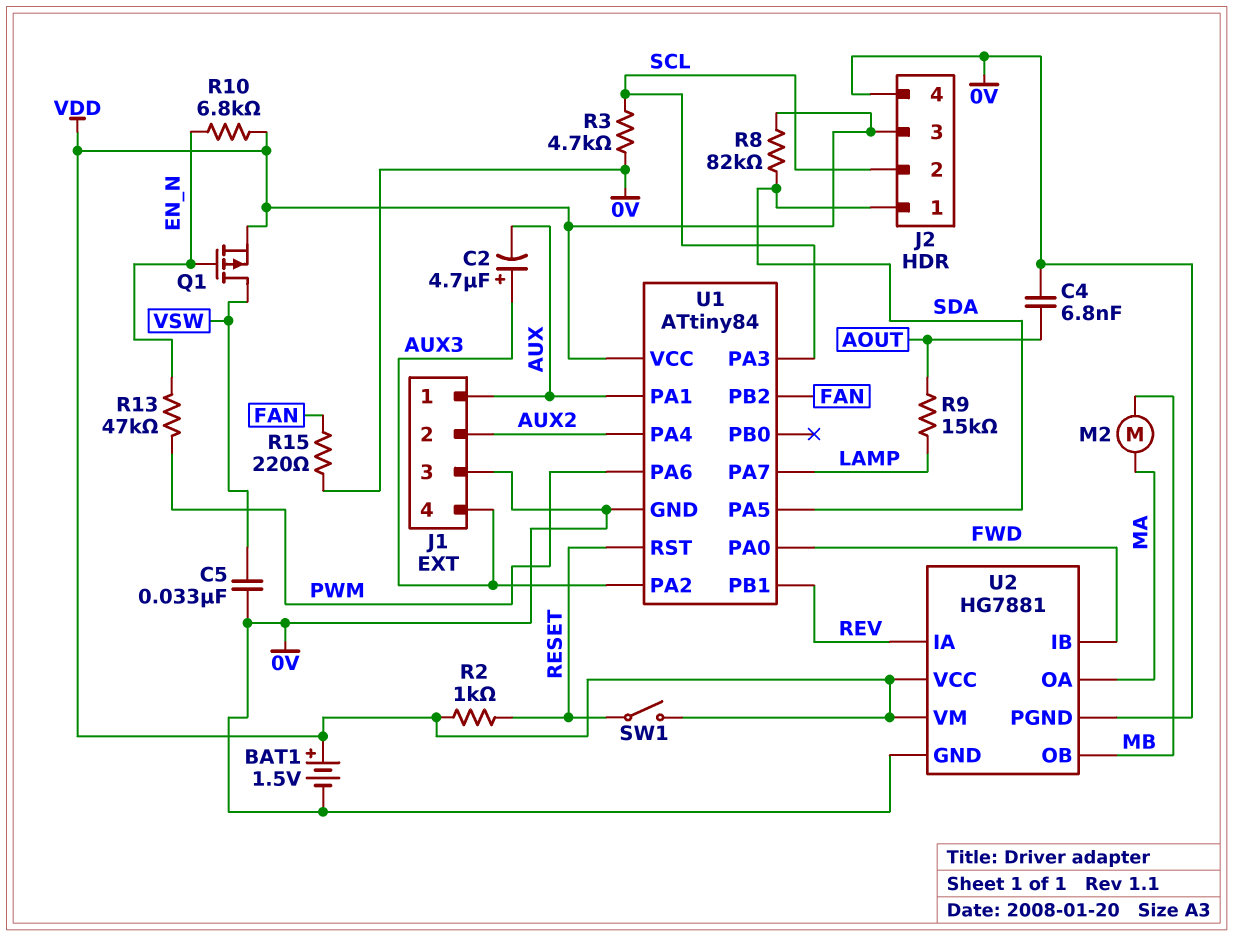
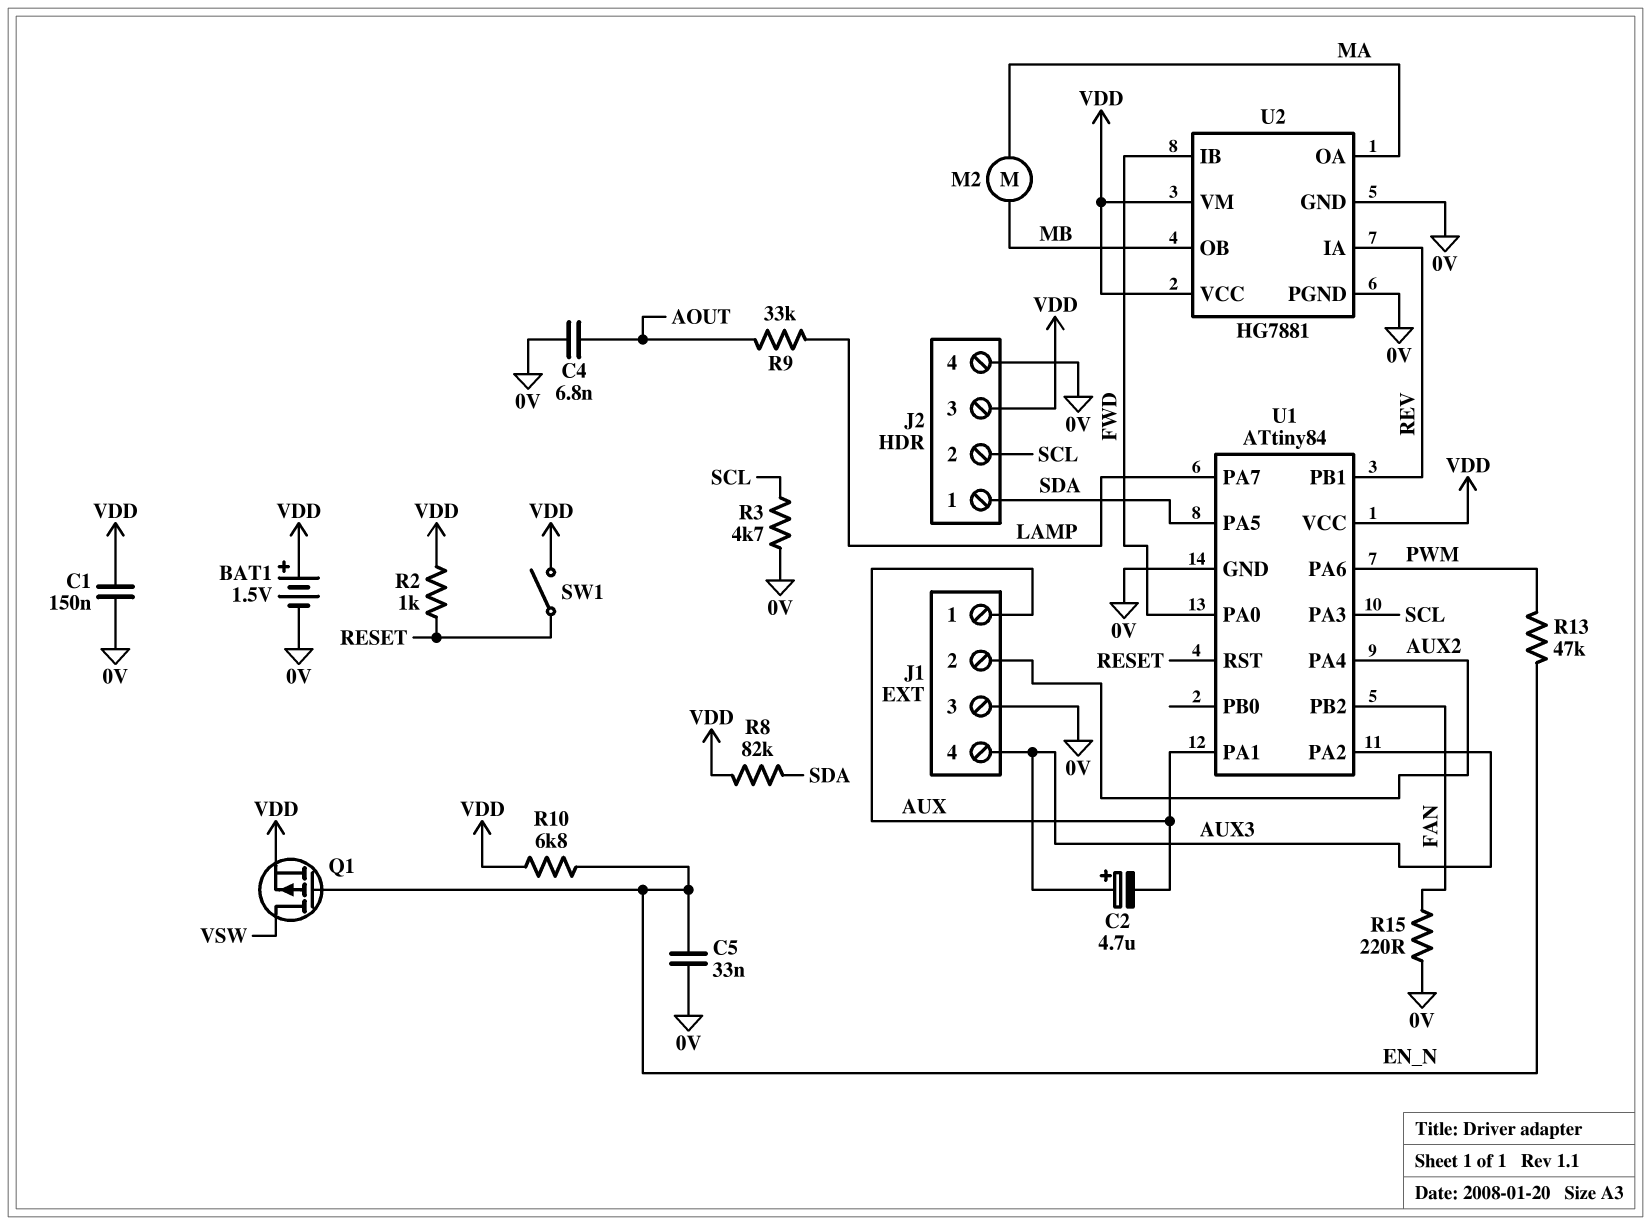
C1: none -> 150nF (0V, VDD)
C5: 33nF (0V, VSW) -> 33nF (0V, EN_N)
R9: 15k (AOUT, LAMP) -> 33k (AOUT, LAMP)

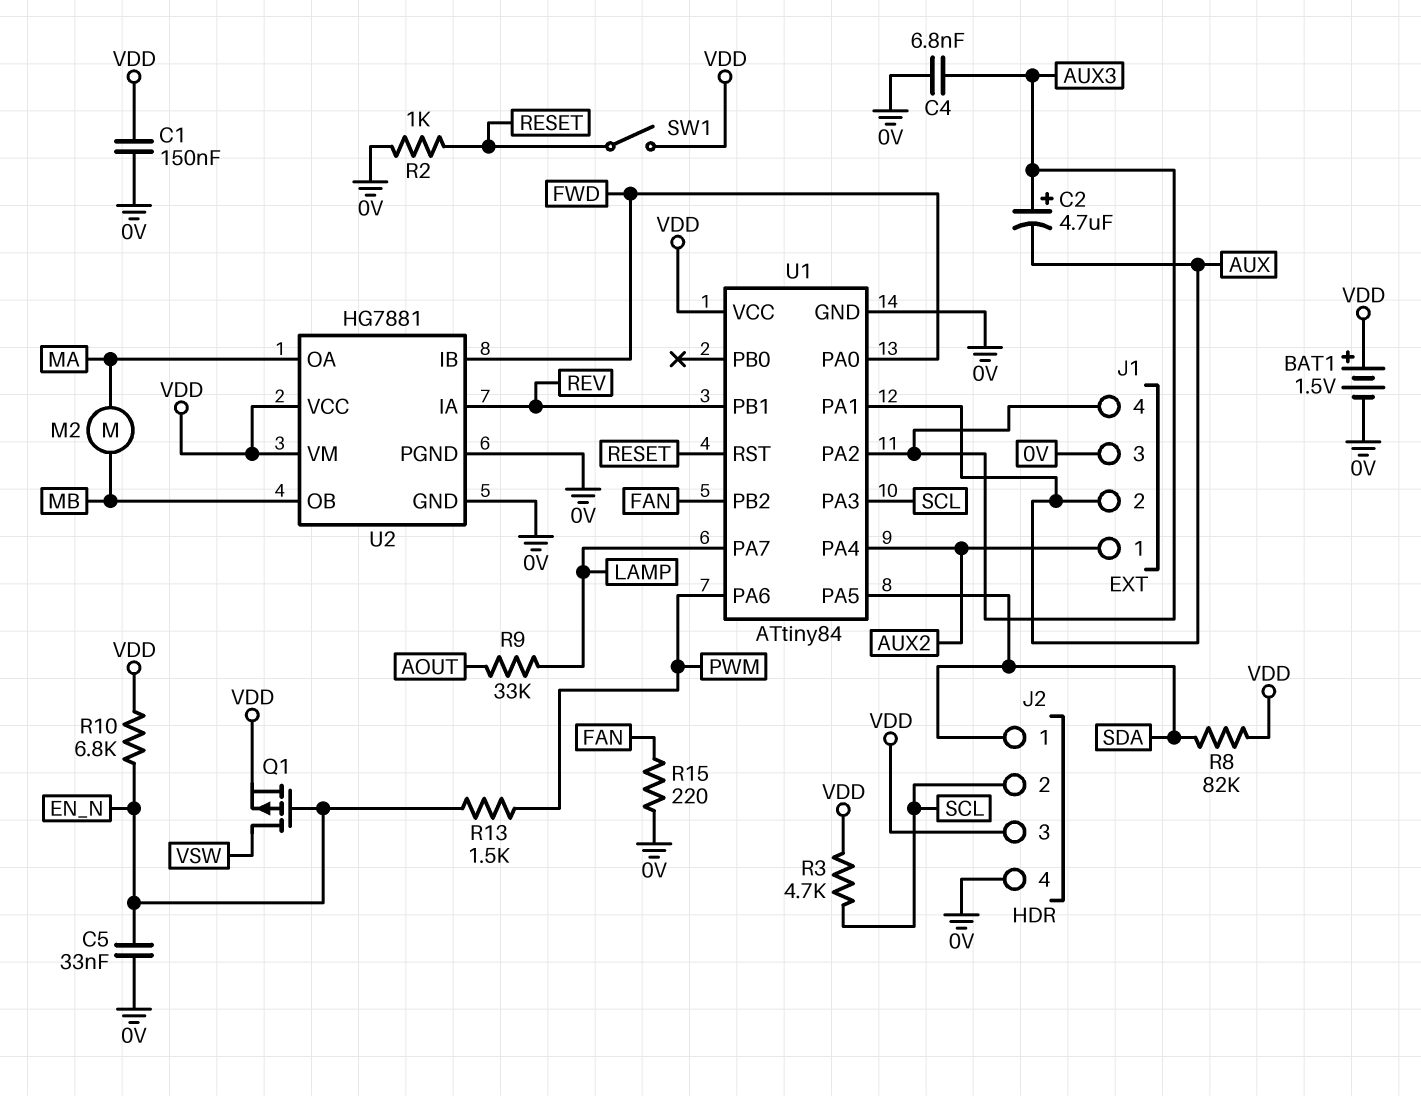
C4: 6.8nF (0V, AOUT) -> 6.8nF (0V, AUX3)
J1 pin 1: AUX -> AUX2
J1 pin 2: AUX2 -> AUX
R2: 1k (RESET, VDD) -> 1k (0V, RESET)
R3: 4.7k (0V, SCL) -> 4.7k (SCL, VDD)
R13: 47k (EN_N, PWM) -> 1.5k (EN_N, PWM)

